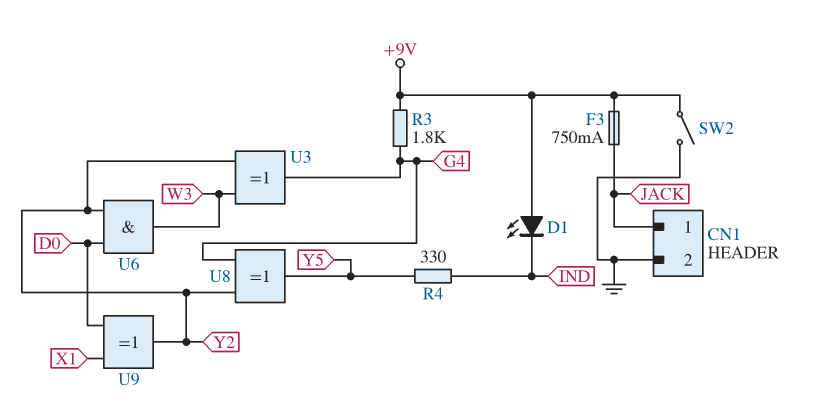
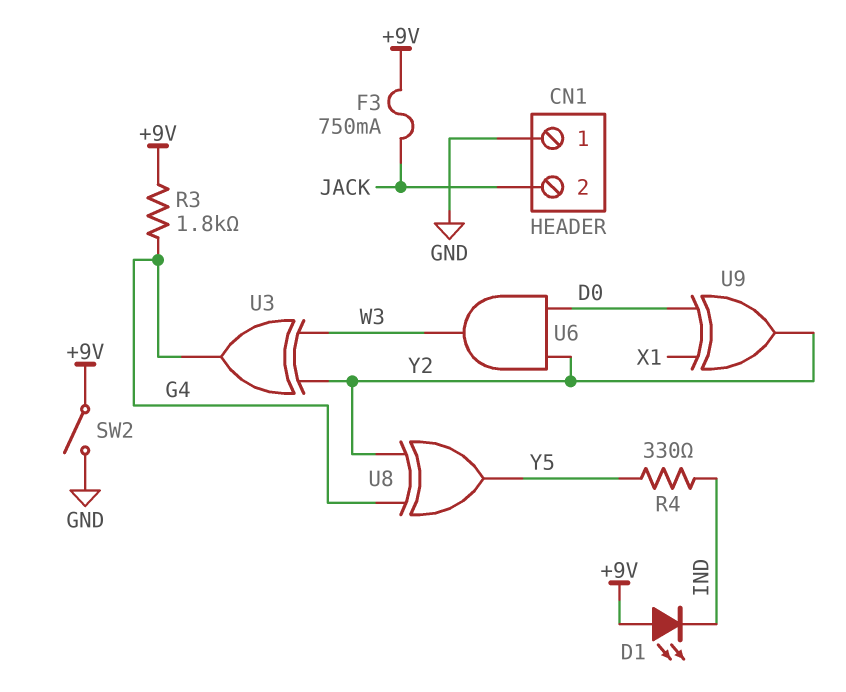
CN1 pin 1: JACK -> GND
CN1 pin 2: GND -> JACK

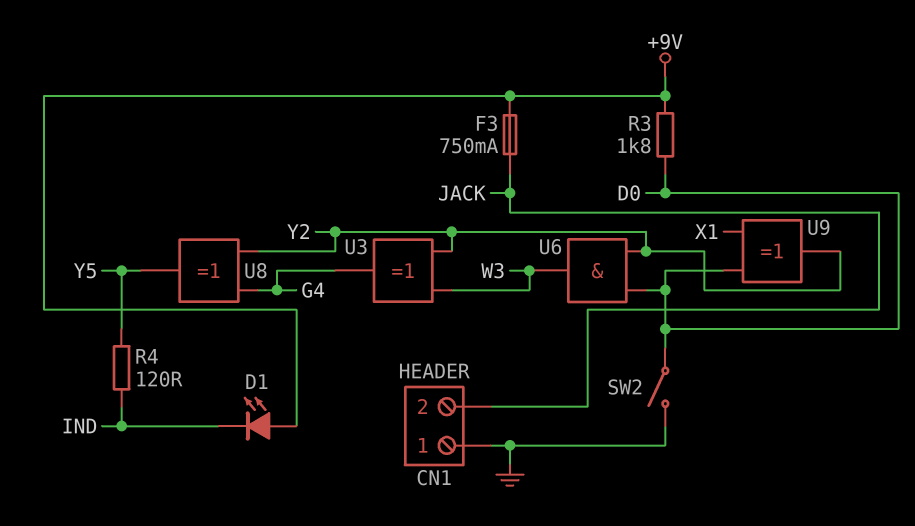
R3: 1.8k (+9V, G4) -> 1.8k (+9V, D0)
R4: 330 (IND, Y5) -> 120 (IND, Y5)
SW2: switch (+9V, GND) -> switch (D0, GND)

